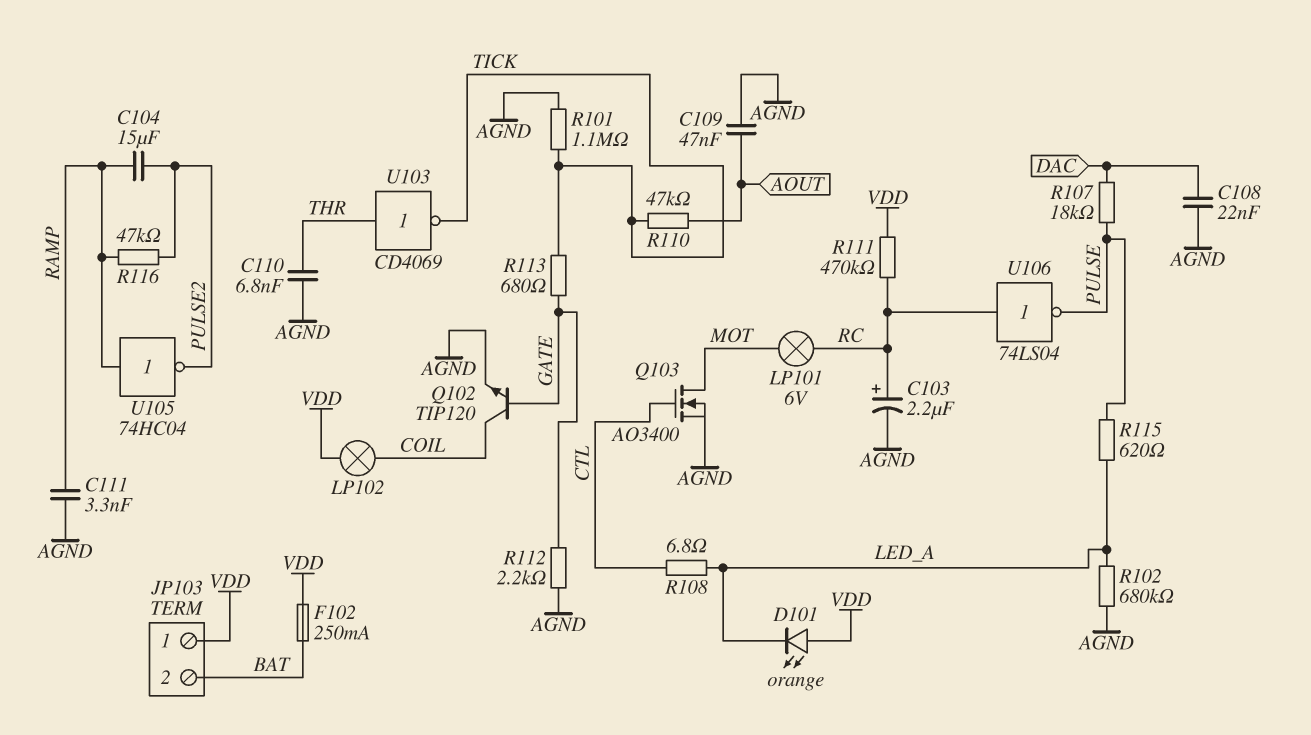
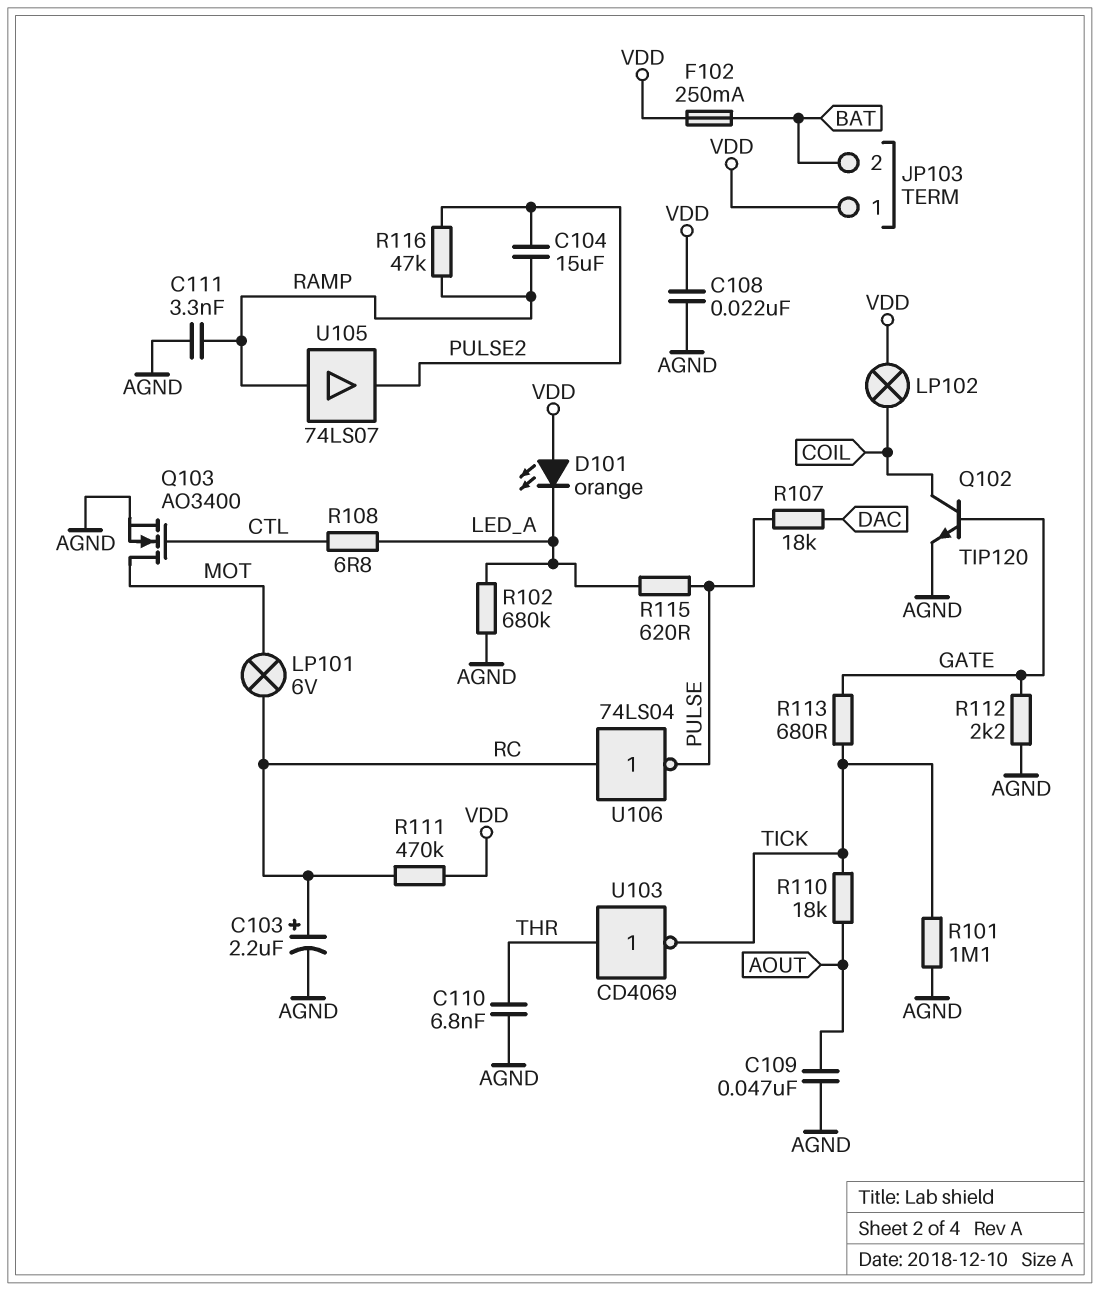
C108: 22nF (AGND, DAC) -> 22nF (AGND, VDD)
R110: 47k (AOUT, TICK) -> 18k (AOUT, TICK)
U105: NOT 74HC04 (in RAMP, out PULSE2) -> buffer 74LS07 (in RAMP, out PULSE2)

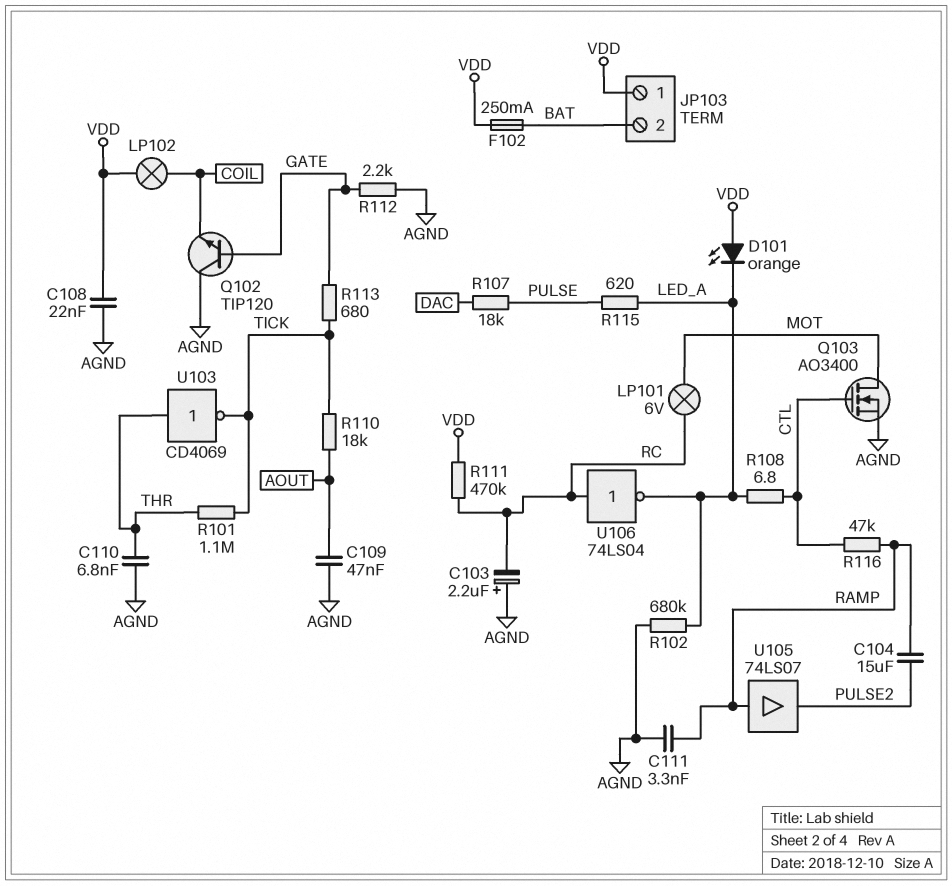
C103: 2.2uF (plus RC, minus AGND) -> 2.2uF (plus AGND, minus RC)
Q102: NPN TIP120 (B GATE, C COIL, E AGND) -> NPN TIP120 (B GATE, C AGND, E COIL)
R101: 1.1M (AGND, TICK) -> 1.1M (THR, TICK)
R116: 47k (PULSE2, RAMP) -> 47k (CTL, RAMP)
U106: NOT 74LS04 (in RC, out PULSE) -> NOT 74LS04 (in RC, out LED_A)

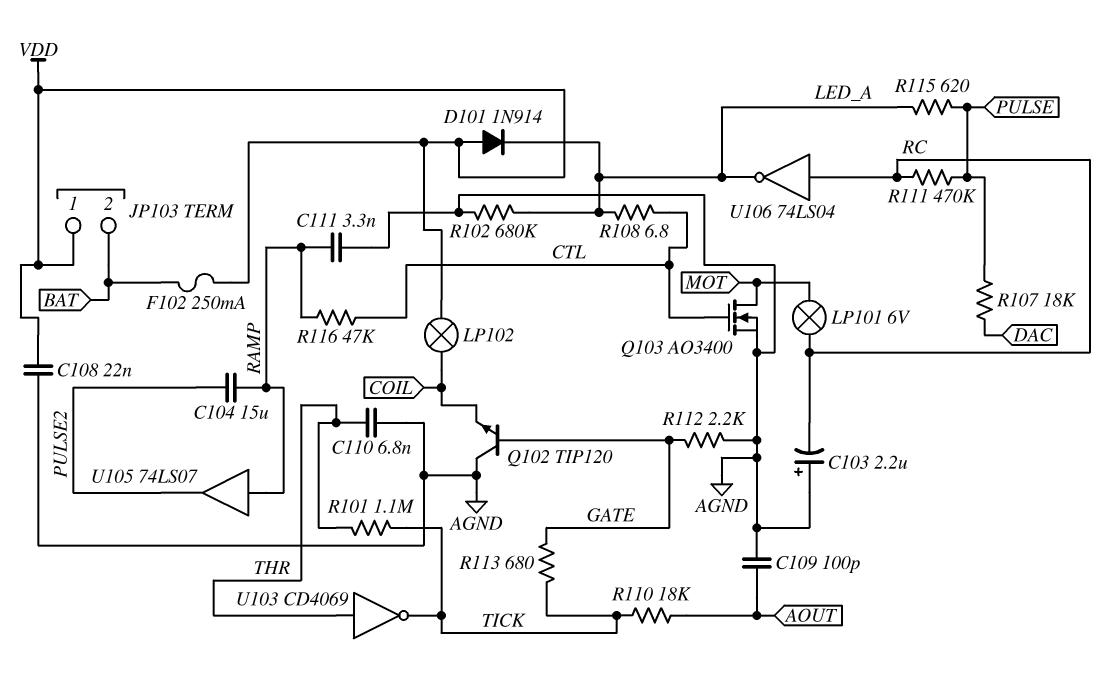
C109: 47nF (AGND, AOUT) -> 100pF (AGND, AOUT)
D101: LED orange (A VDD, K LED_A) -> diode 1N914 (A VDD, K LED_A)
R111: 470k (RC, VDD) -> 470k (PULSE, RC)

